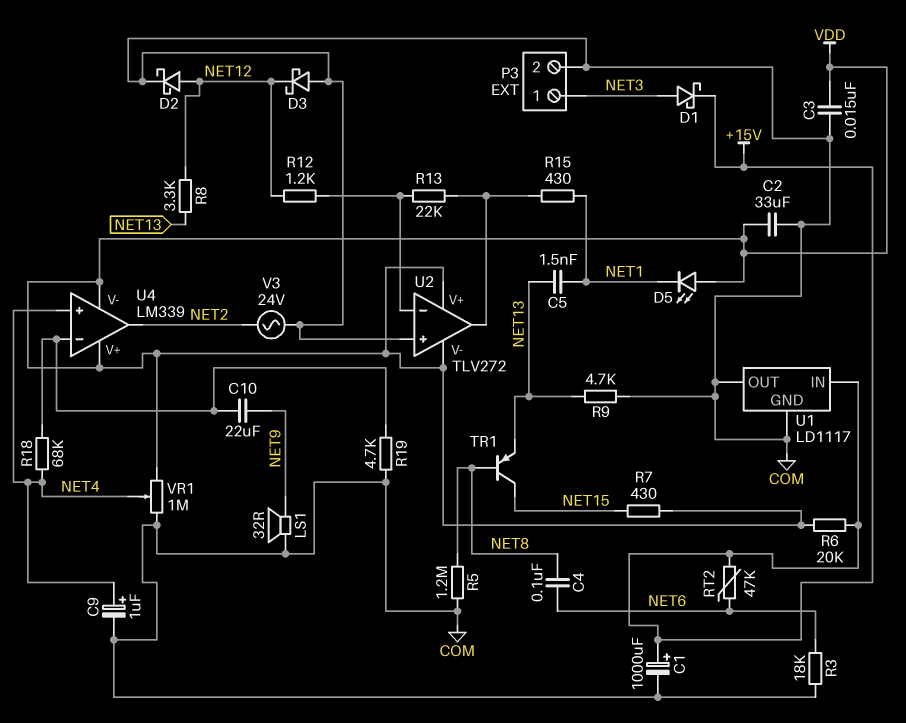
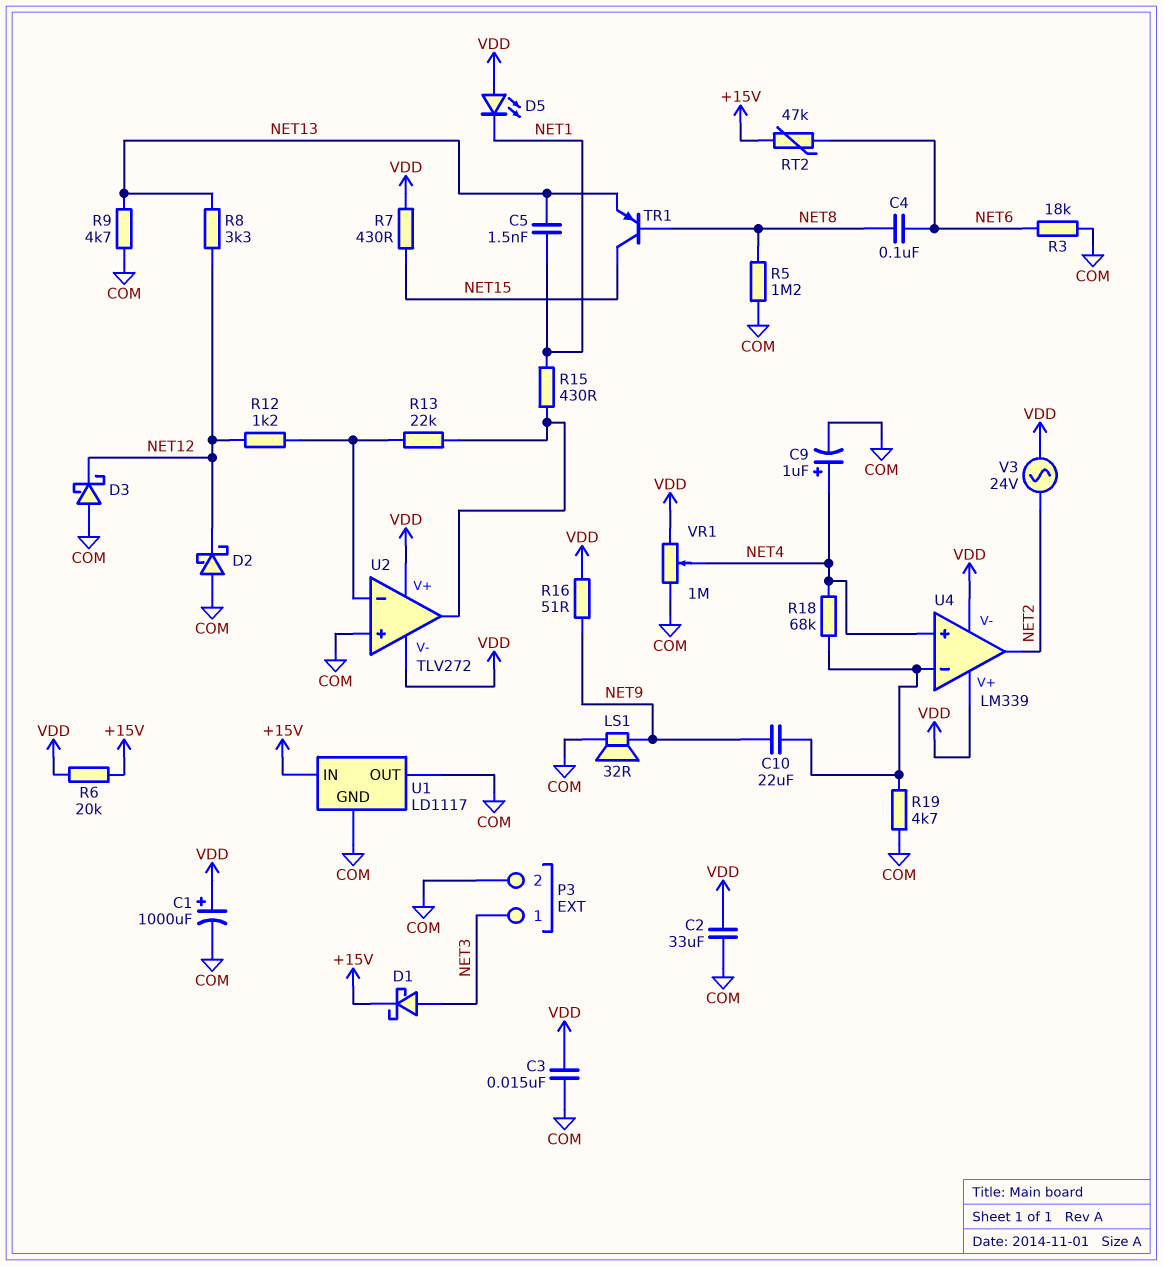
C1: 1000uF (plus +15V, minus COM) -> 1000uF (plus VDD, minus COM)
D2: schottky (A NET12, K COM) -> schottky (A COM, K NET12)
R16: none -> 51 (NET9, VDD)
V3: AC 24V (COM, NET2) -> AC 24V (NET2, VDD)

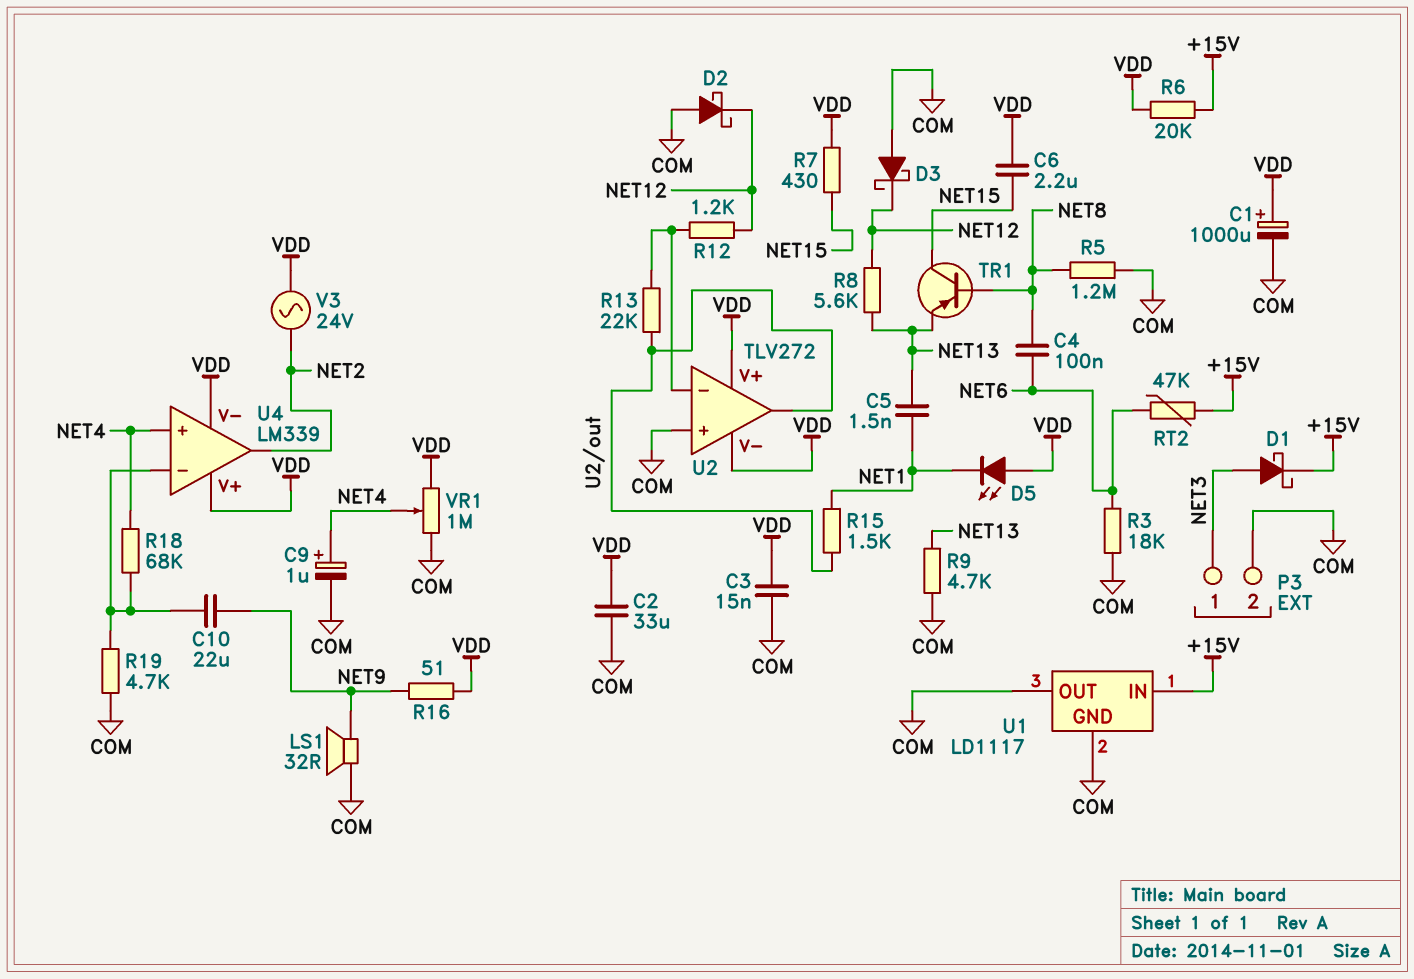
C6: none -> 2.2uF (NET15, VDD)
R8: 3.3k (NET12, NET13) -> 5.6k (NET12, NET13)
R15: 430 (NET1, U2/out) -> 1.5k (NET1, U2/out)

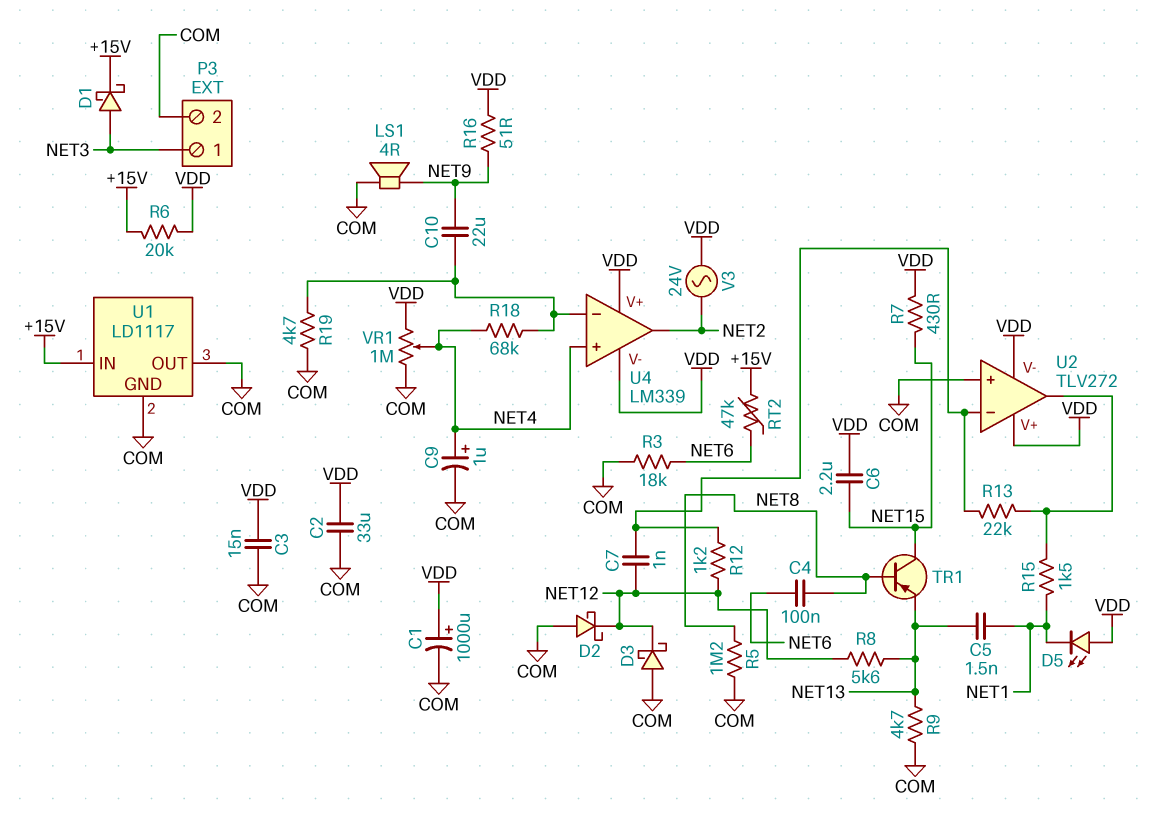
C7: none -> 1nF (NET12, U2/in-)
LS1: speaker 32R (COM, NET9) -> speaker 4R (COM, NET9)

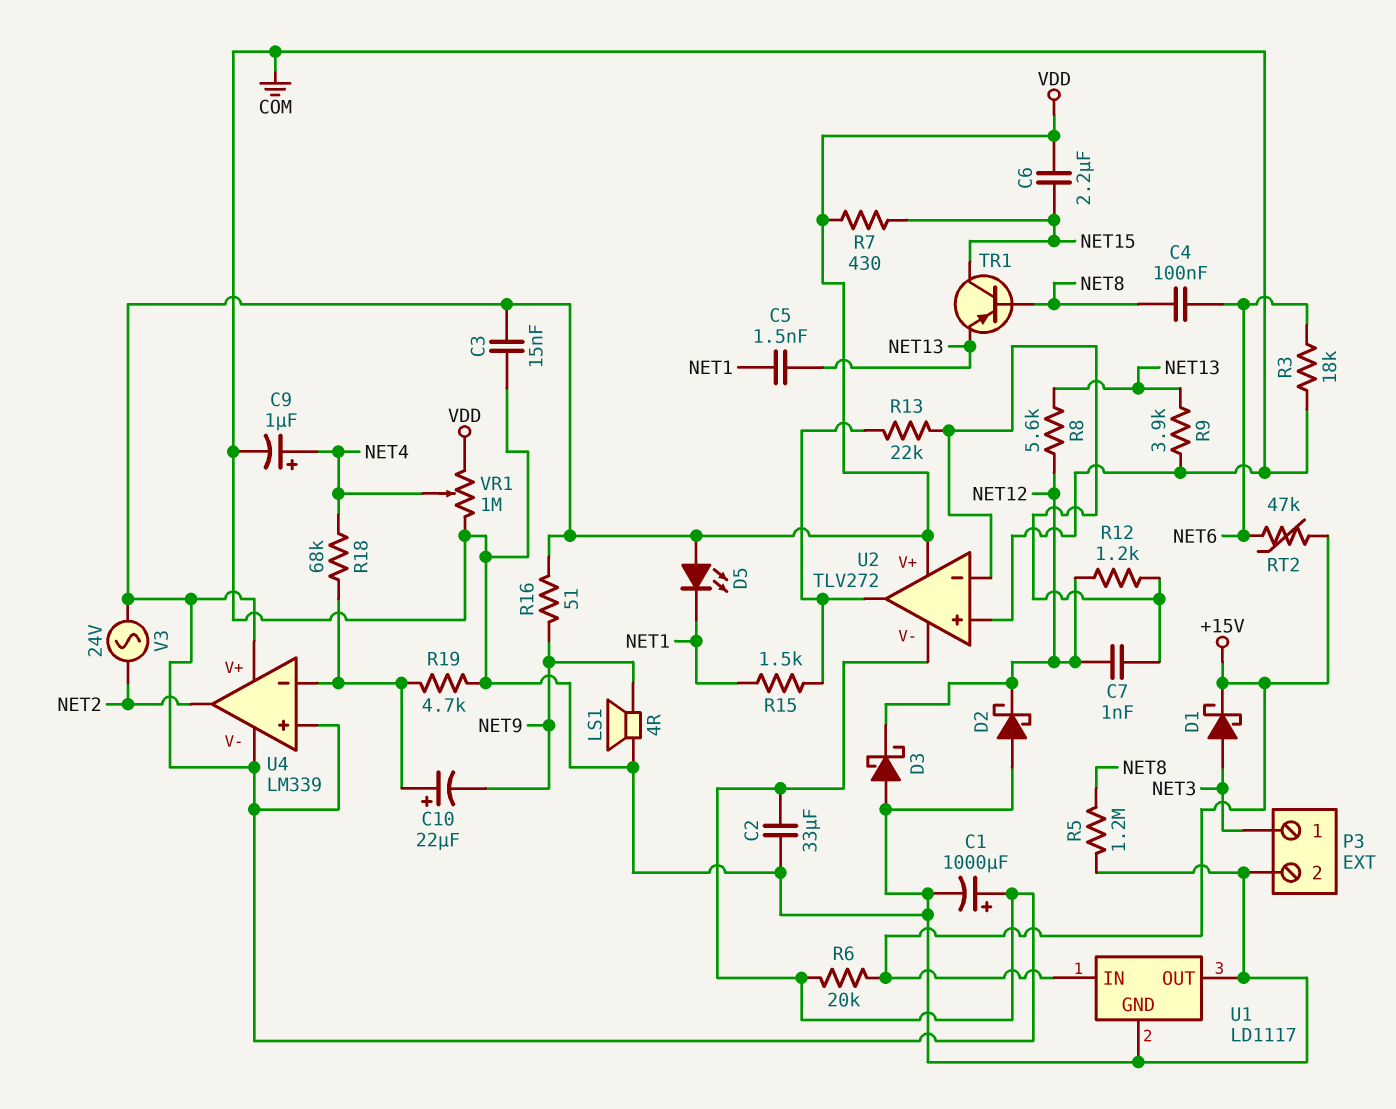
C10: 22uF (NET9, U4/in-) -> 22uF (plus U4/in-, minus NET9)
R9: 4.7k (COM, NET13) -> 3.9k (COM, NET13)
U4 pin in+: NET4 -> VDD

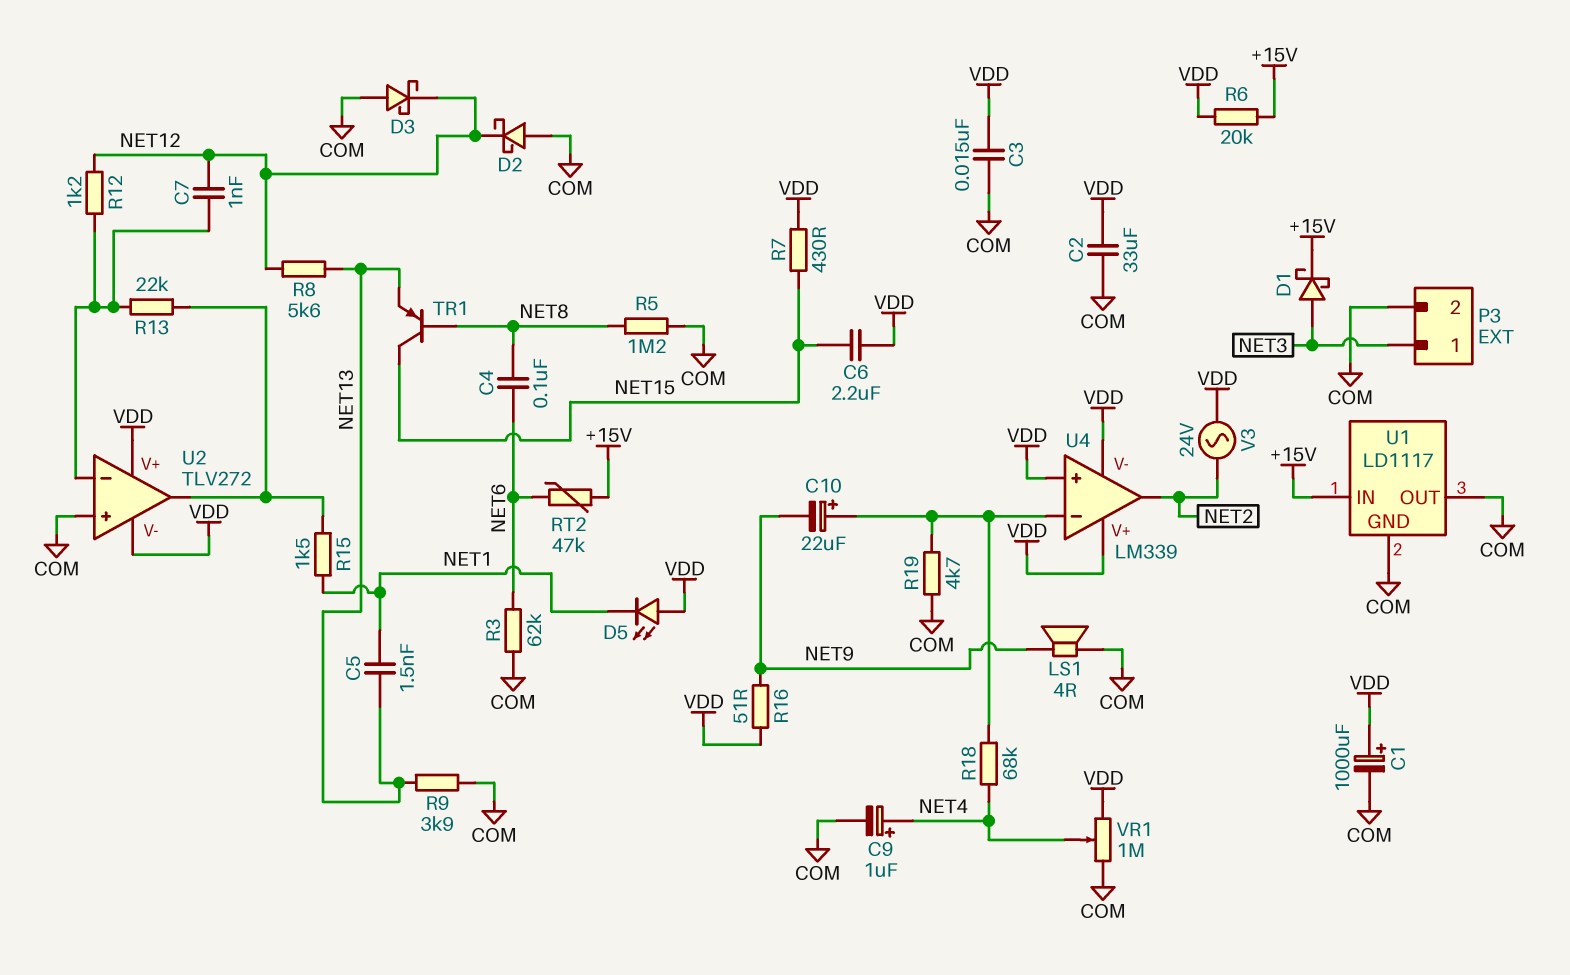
R3: 18k (COM, NET6) -> 62k (COM, NET6)

